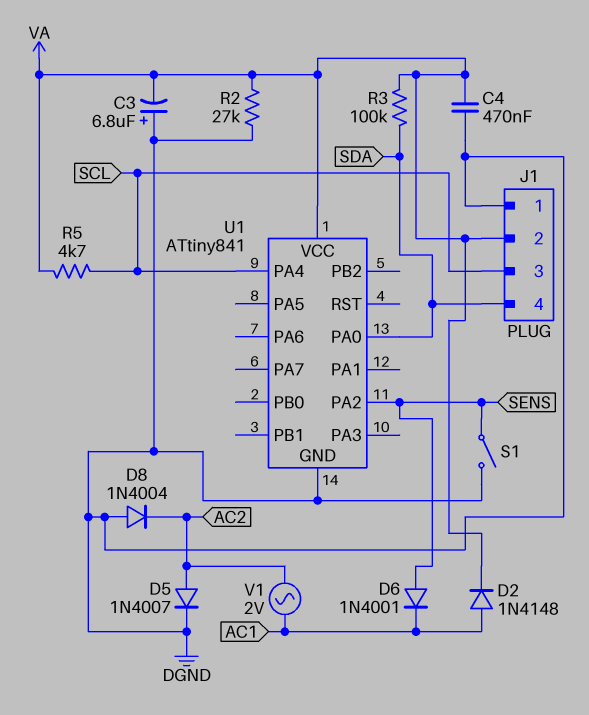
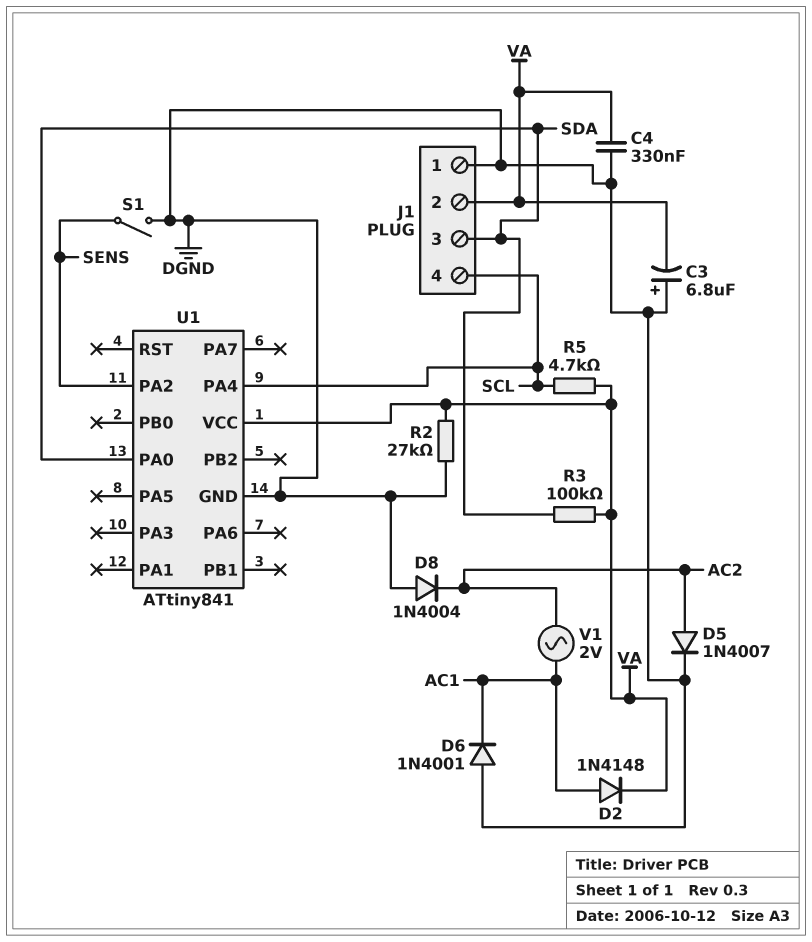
C4: 470nF (DGND, VA) -> 330nF (DGND, VA)
D6: diode 1N4001 (A SENS, K AC1) -> diode 1N4001 (A DGND, K AC1)
J1 pin 3: SCL -> SDA
J1 pin 4: SDA -> SCL

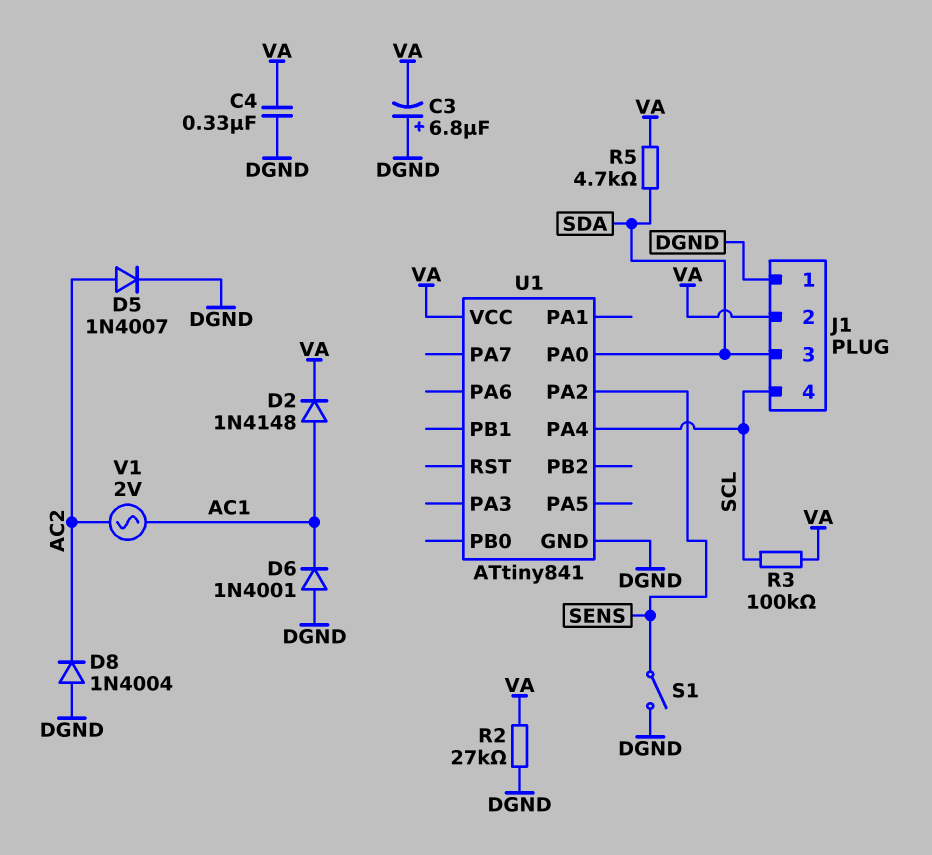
R3: 100k (SDA, VA) -> 100k (SCL, VA)
R5: 4.7k (SCL, VA) -> 4.7k (SDA, VA)

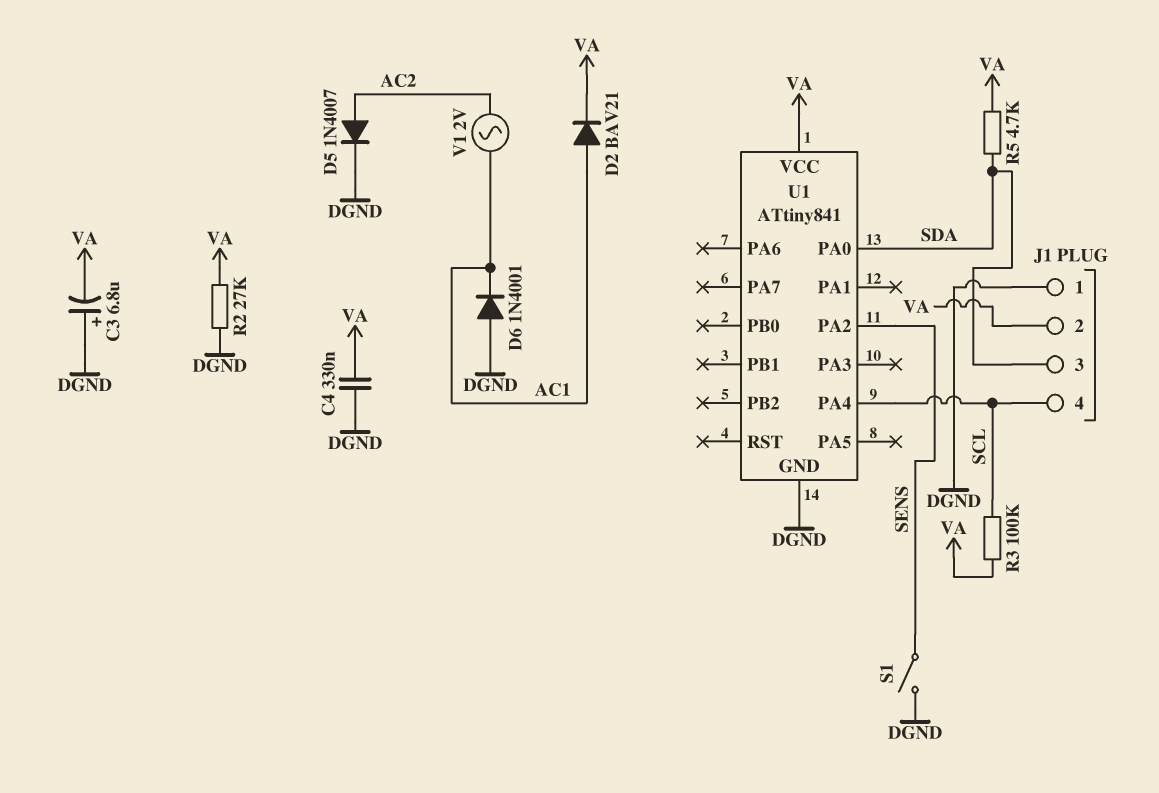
D2: diode 1N4148 (A AC1, K VA) -> diode BAV21 (A AC1, K VA)
D8: diode 1N4004 (A DGND, K AC2) -> none

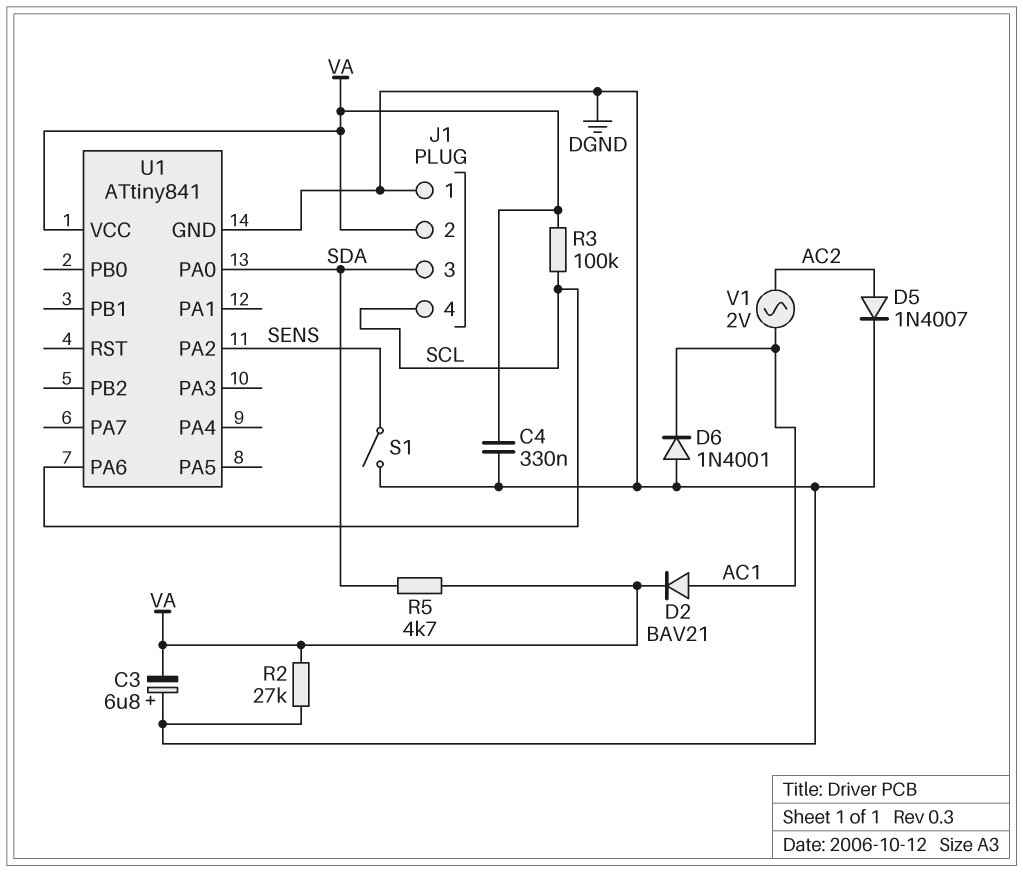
U1 pin PA4: SCL -> none
U1 pin PA6: none -> SCL

